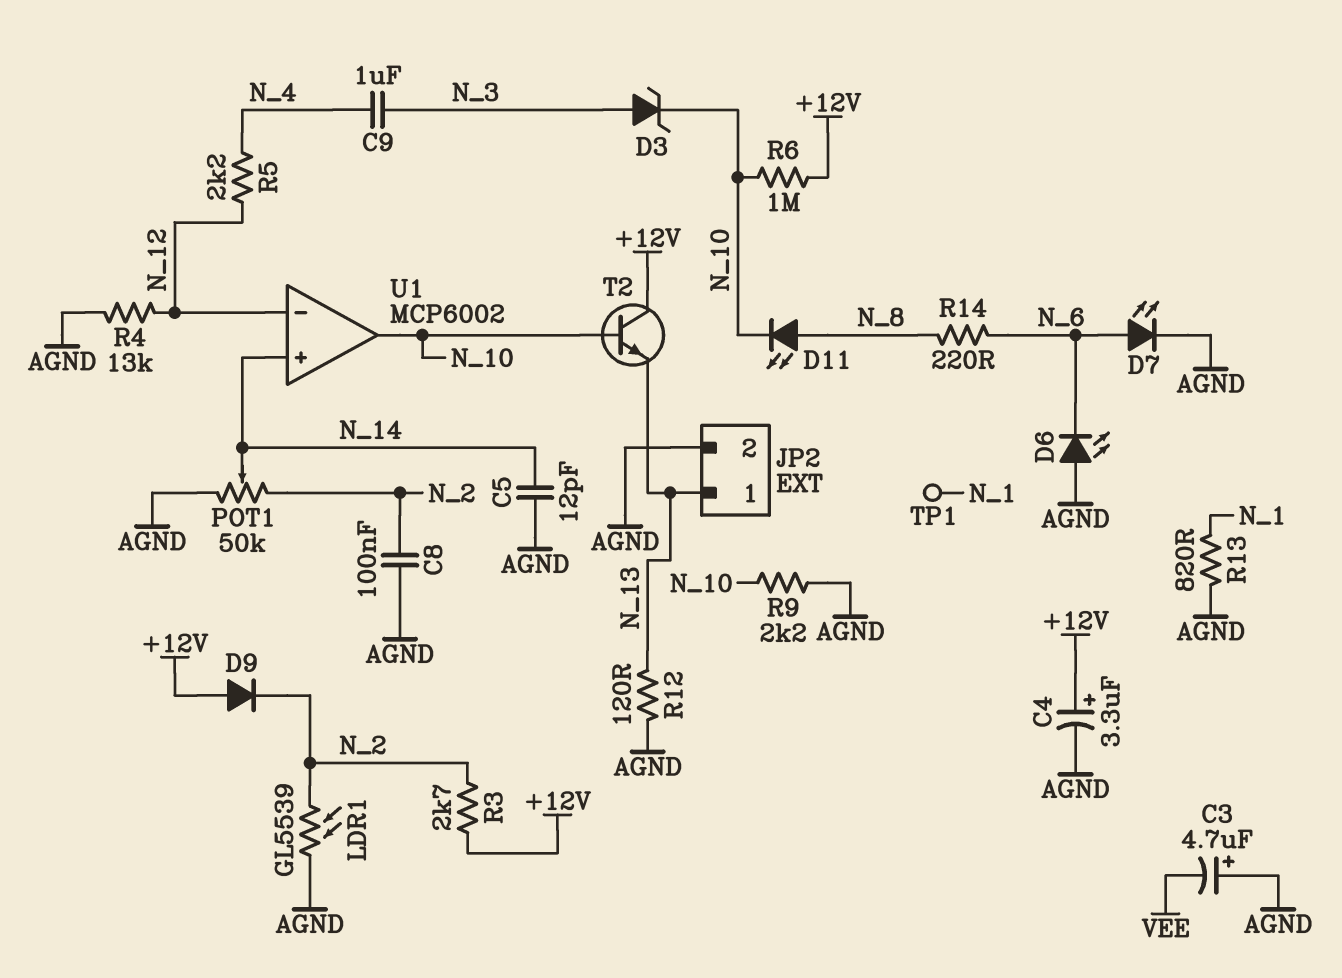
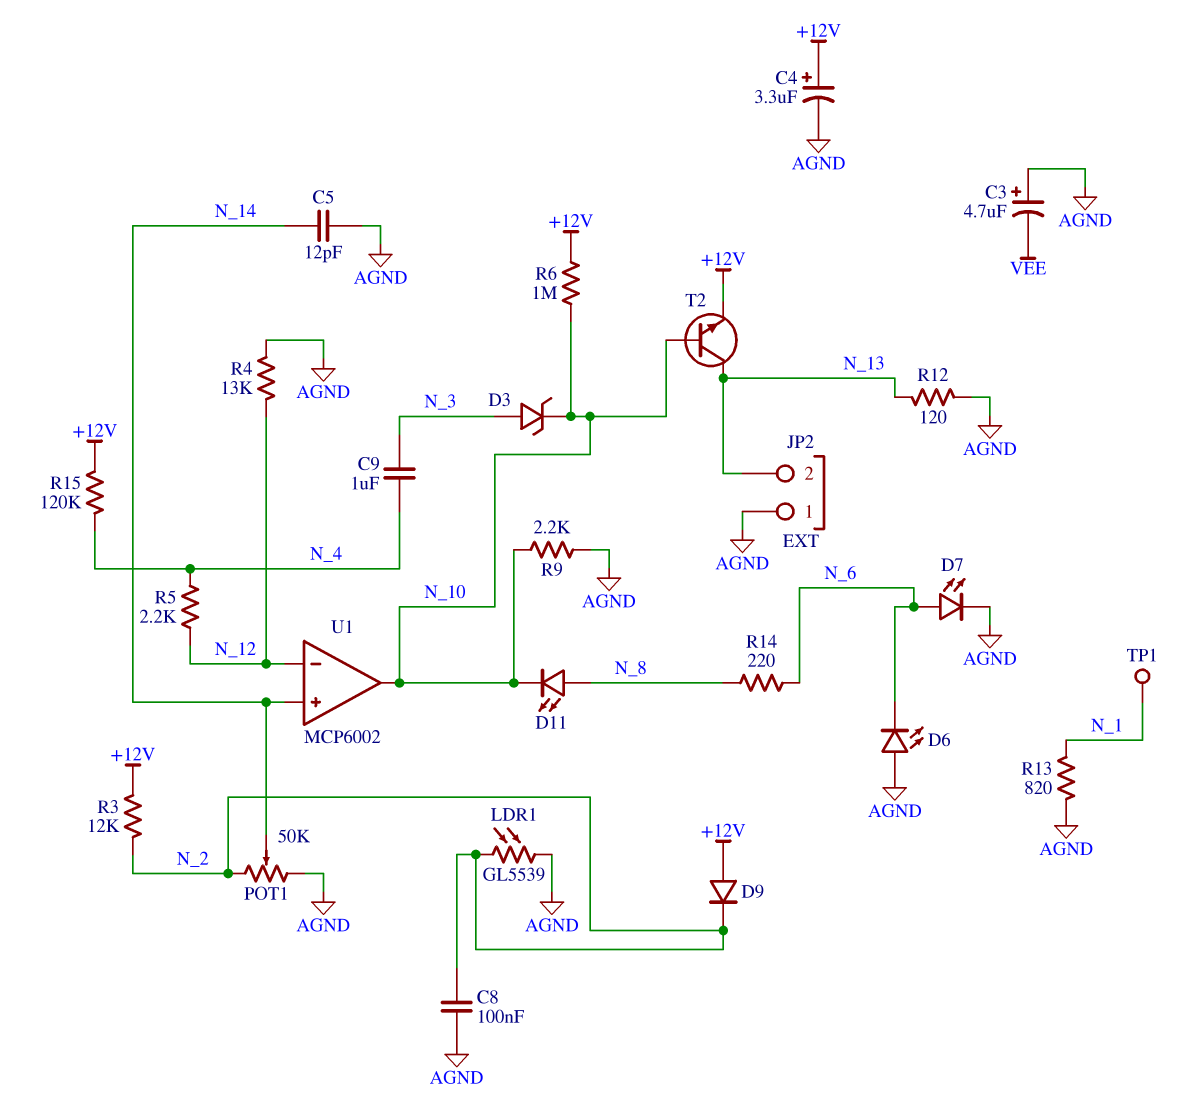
JP2 pin 1: N_13 -> AGND
JP2 pin 2: AGND -> N_13
R3: 2.7k (+12V, N_2) -> 12k (+12V, N_2)
R15: none -> 120k (+12V, N_4)
T2: NPN (B N_10, C +12V, E N_13) -> NPN (B N_10, C N_13, E +12V)

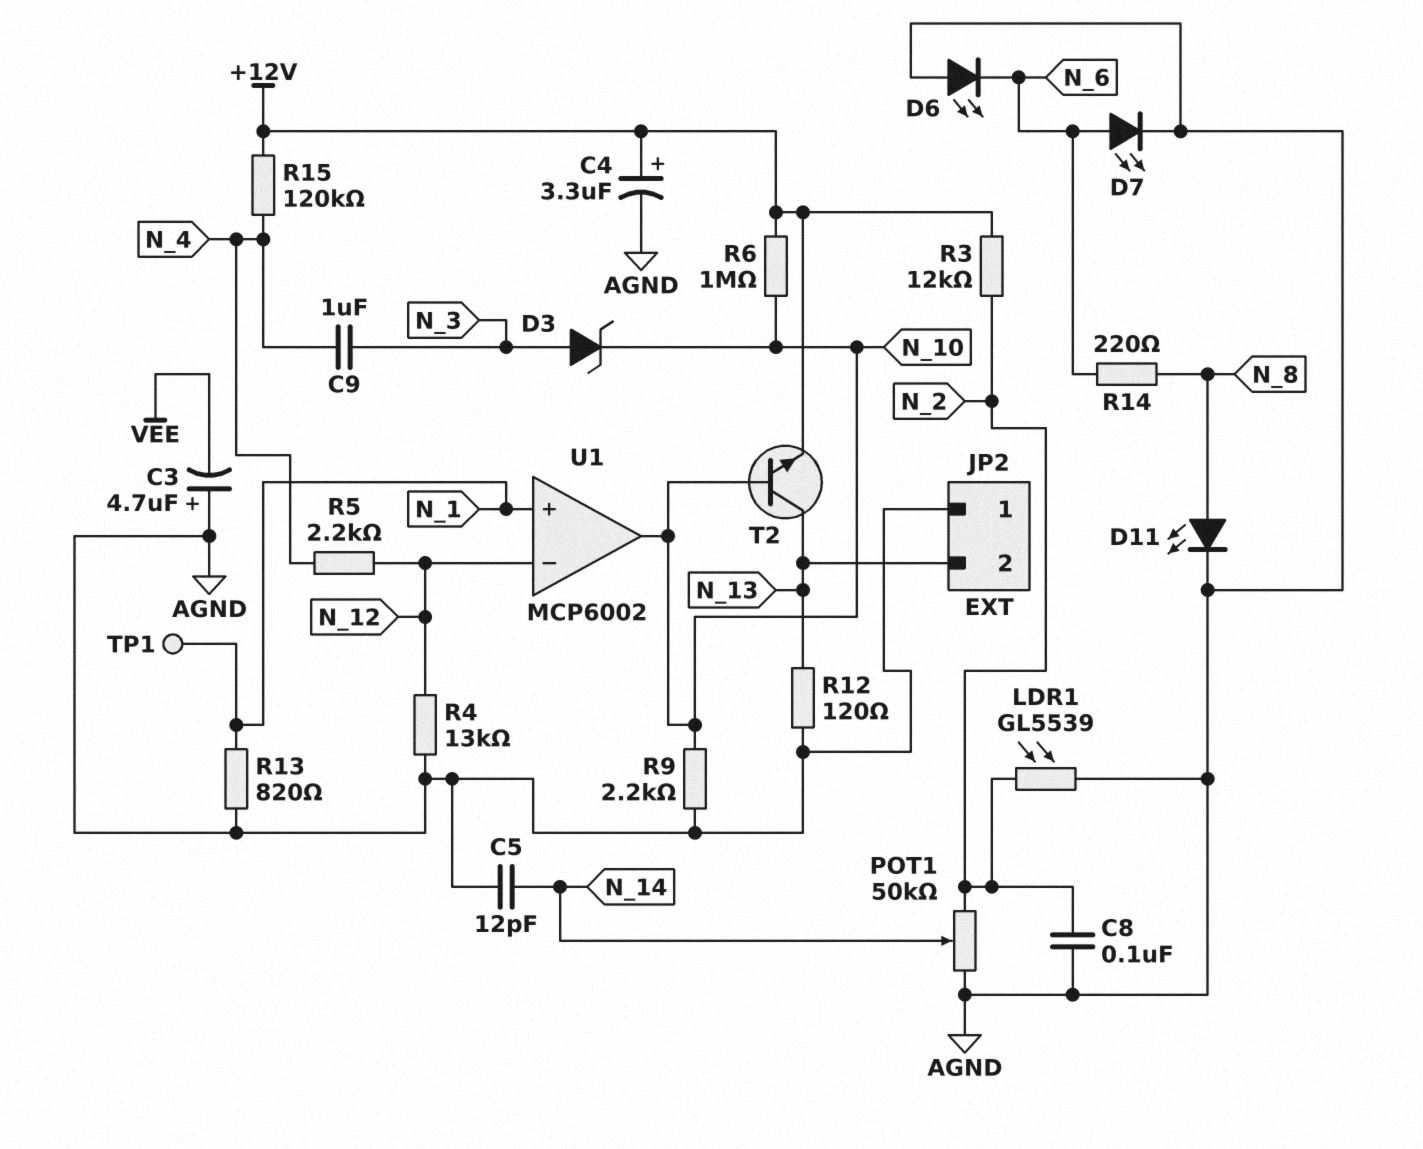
D9: diode (A +12V, K N_2) -> none
D11: LED (A N_8, K N_10) -> LED (A N_8, K AGND)
U1 pin in+: N_14 -> N_1

